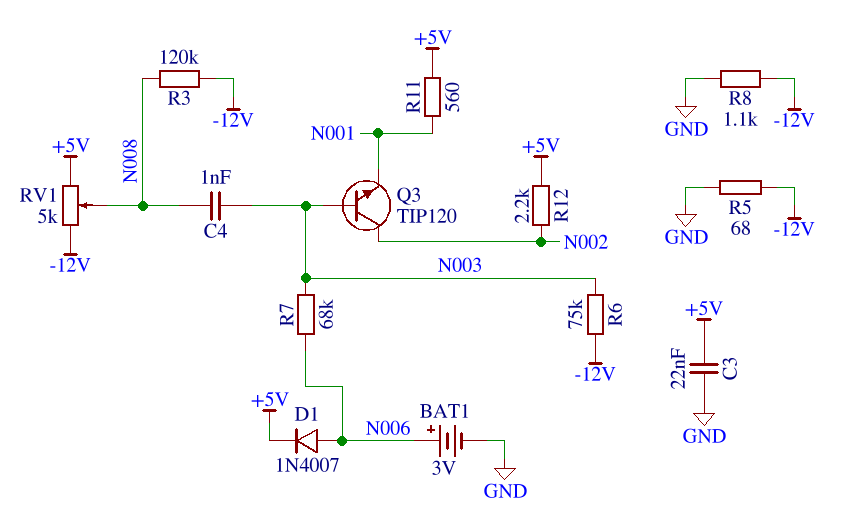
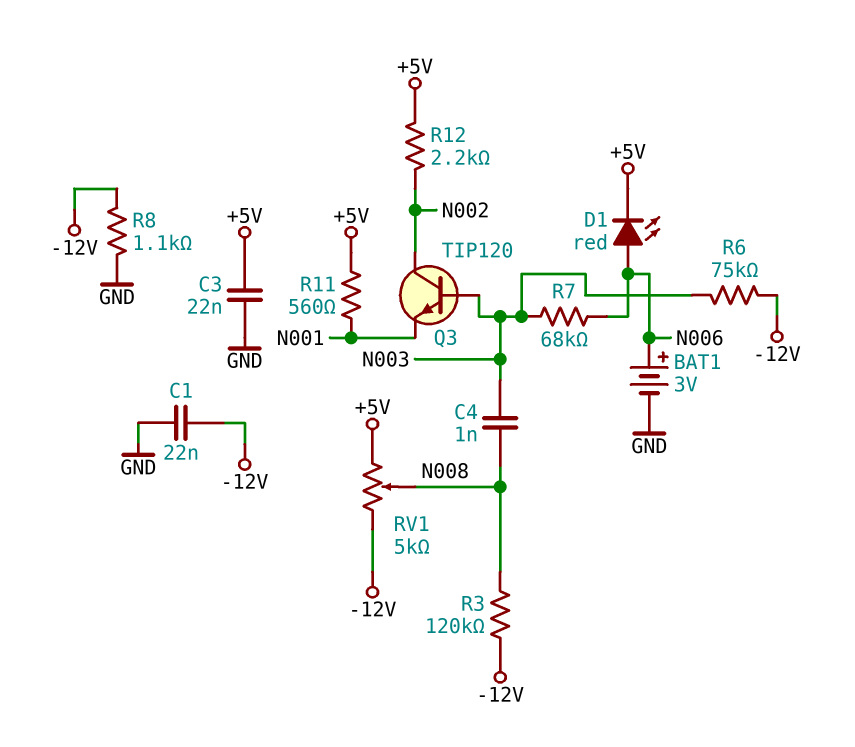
C1: none -> 22nF (-12V, GND)
D1: diode 1N4007 (A N006, K +5V) -> LED red (A N006, K +5V)
R5: 68 (-12V, GND) -> none

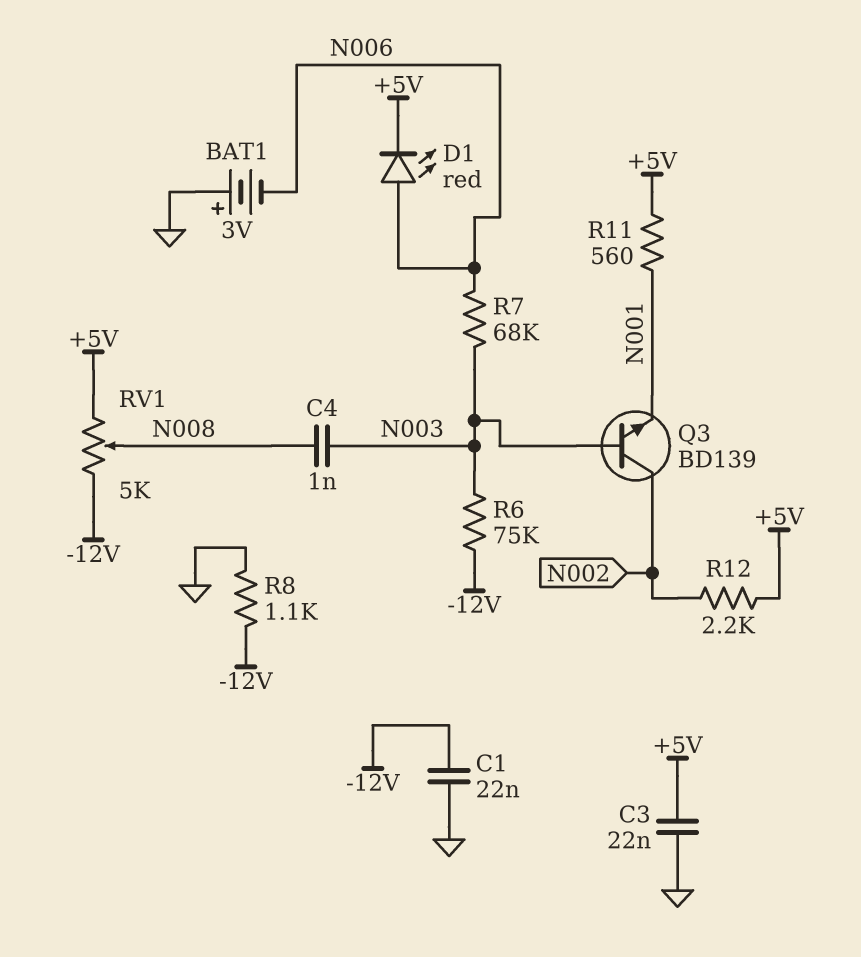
BAT1: 3V (plus N006, minus GND) -> 3V (plus GND, minus N006)
Q3: NPN TIP120 (B N003, C N002, E N001) -> NPN BD139 (B N003, C N002, E N001)
R3: 120k (-12V, N008) -> none

